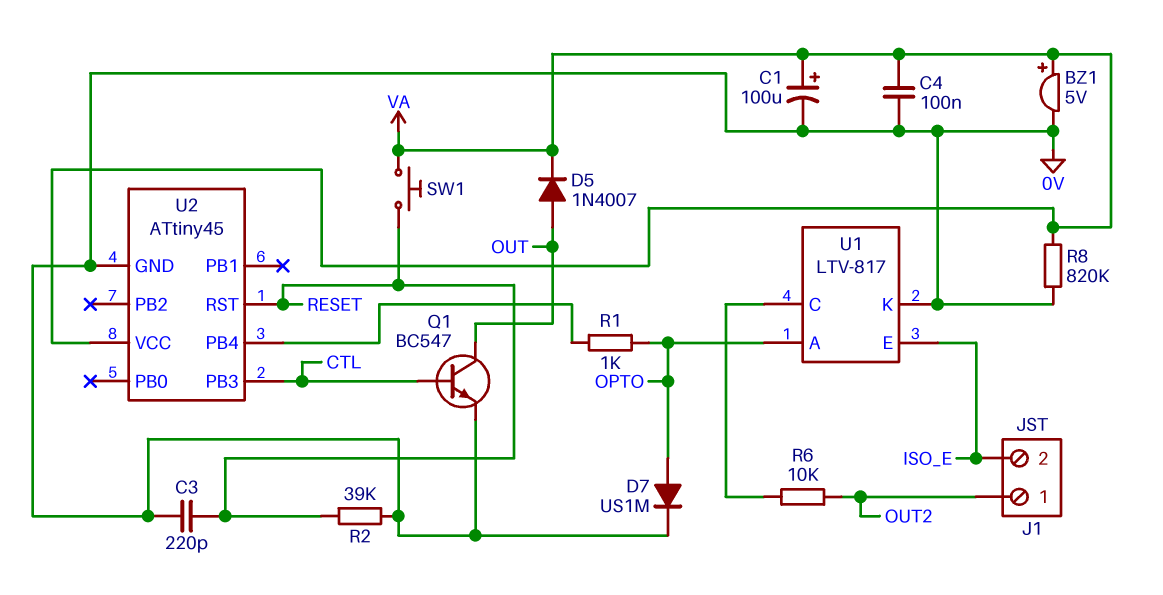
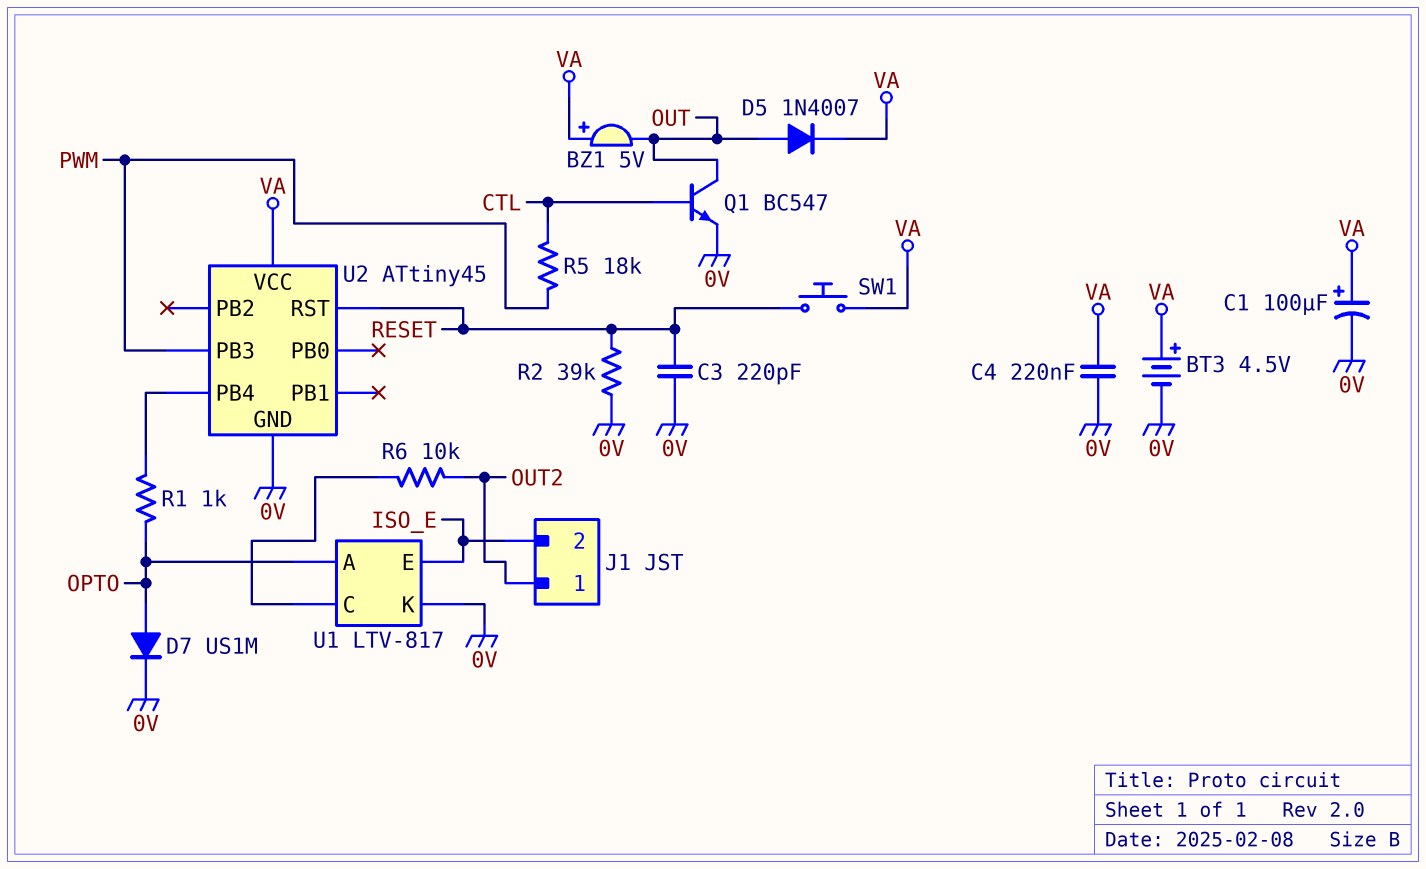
BT3: none -> 4.5V (plus VA, minus 0V)
BZ1: buzzer 5V (plus VA, minus 0V) -> buzzer 5V (plus VA, minus OUT)
C4: 100nF (0V, VA) -> 220nF (0V, VA)
R5: none -> 18k (CTL, PWM)
R8: 820k (0V, VA) -> none
U2 pin PB3: CTL -> PWM

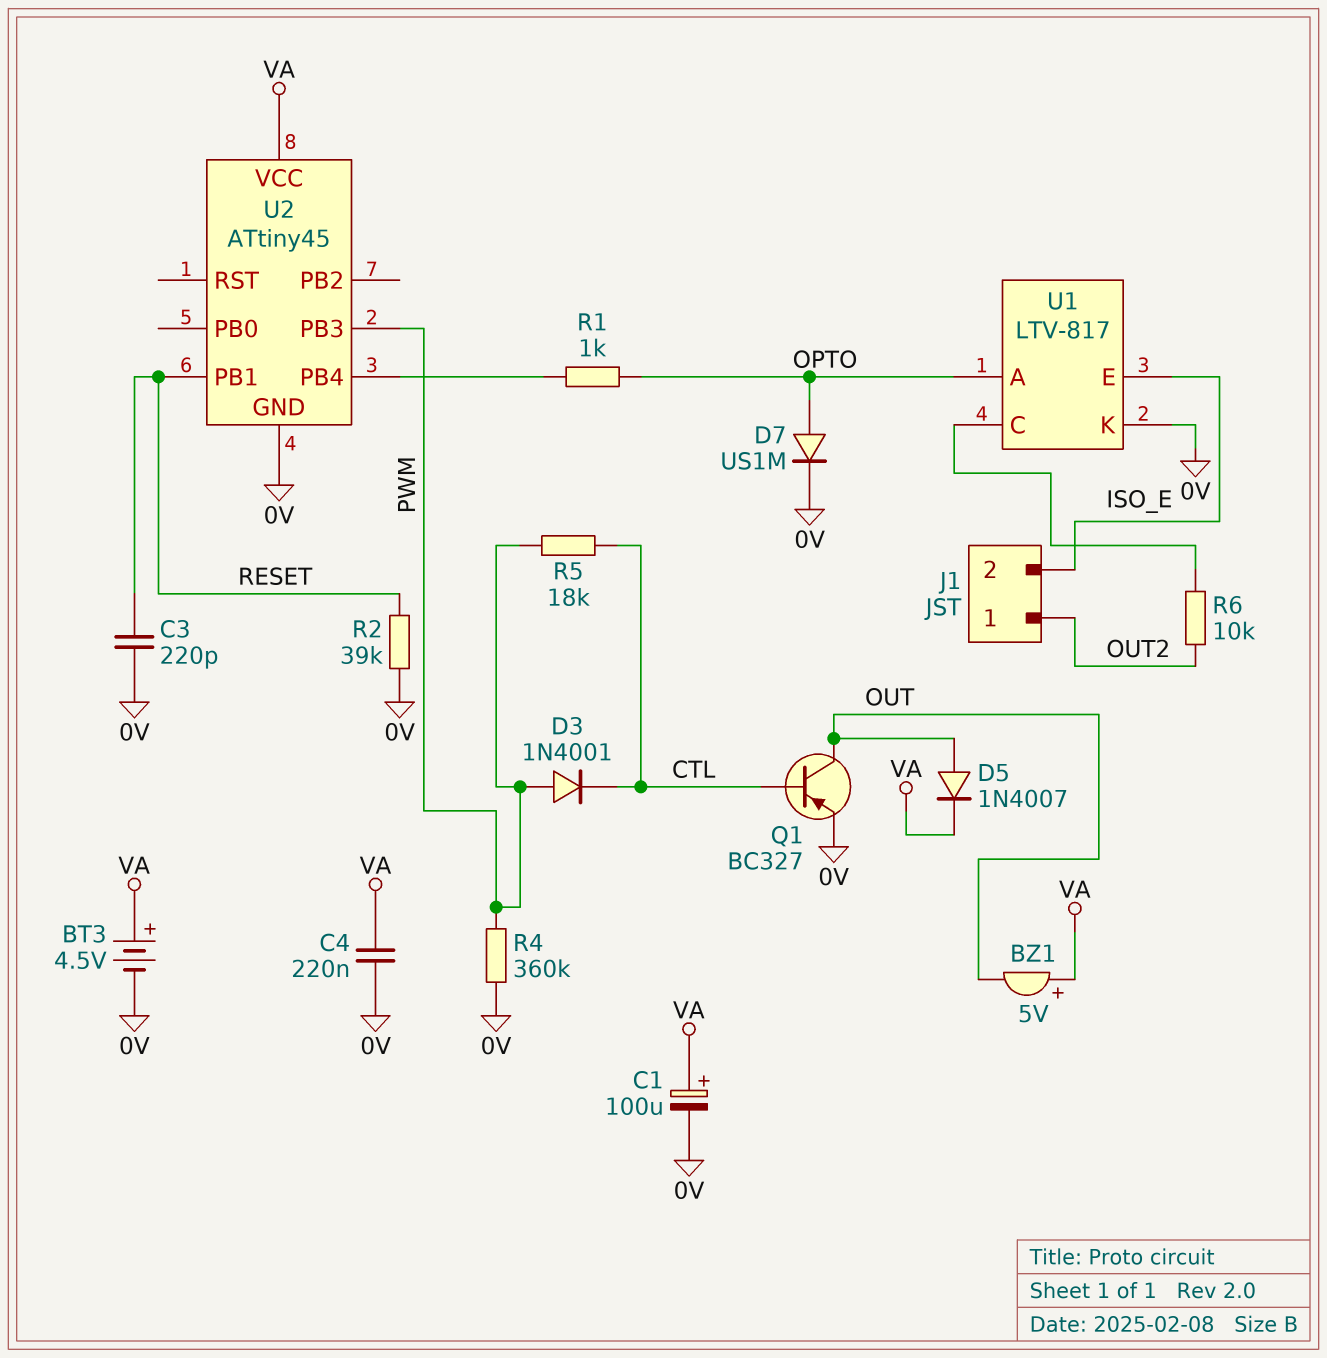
D3: none -> diode 1N4001 (A PWM, K CTL)
Q1: NPN BC547 (B CTL, C OUT, E 0V) -> PNP BC327 (B CTL, C OUT, E 0V)
R4: none -> 360k (0V, PWM)
SW1: button (RESET, VA) -> none
U2 pin PB1: none -> RESET
U2 pin RST: RESET -> none

